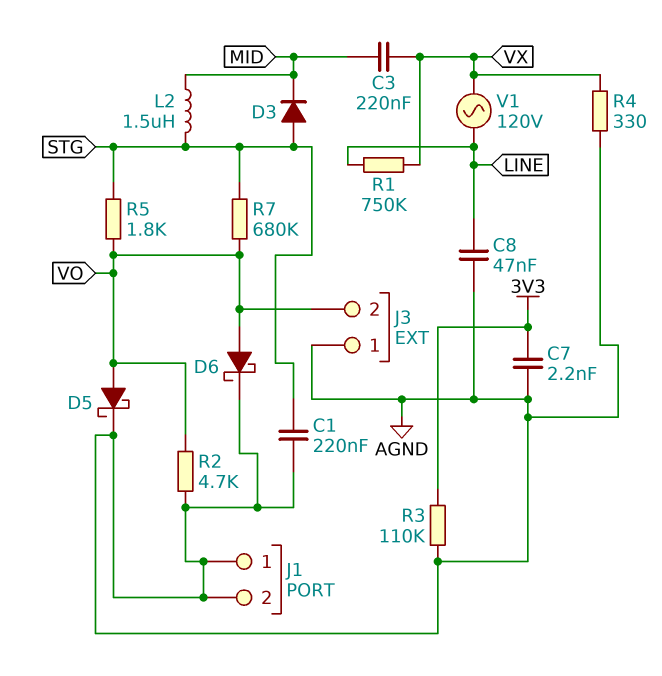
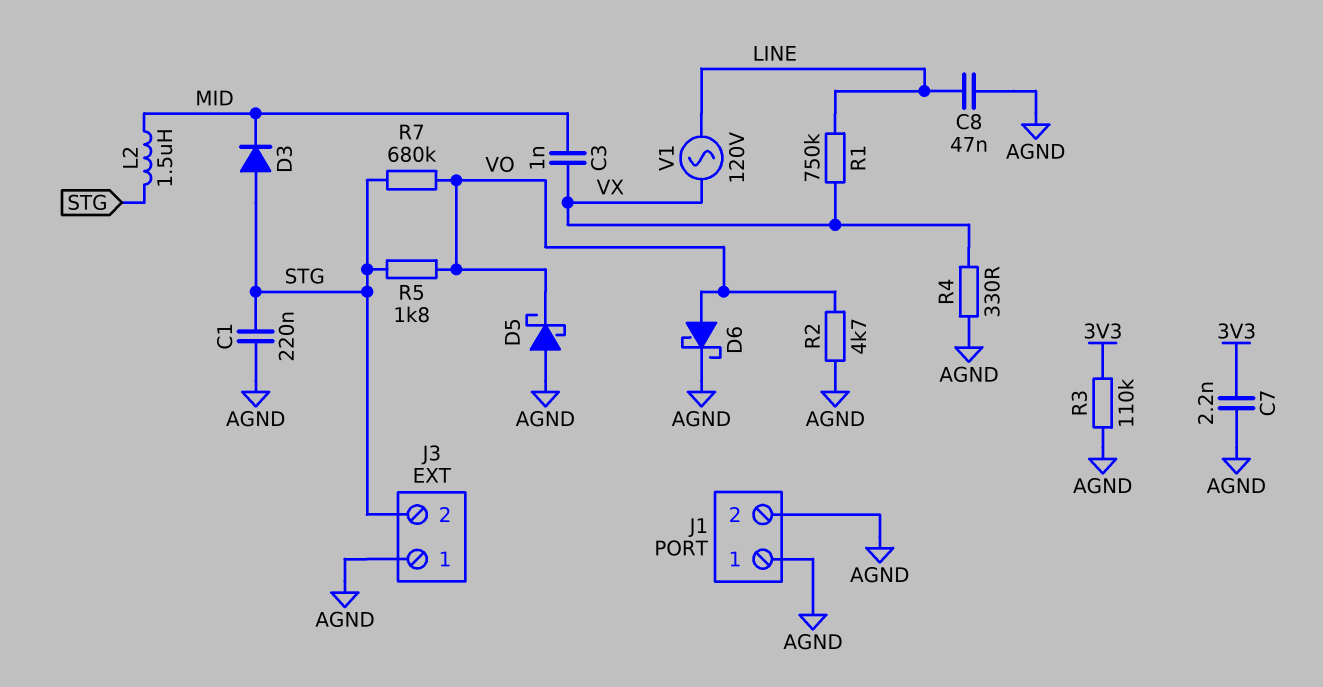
C3: 220nF (MID, VX) -> 1nF (MID, VX)
D5: schottky (A VO, K AGND) -> schottky (A AGND, K VO)
J3 pin 2: VO -> STG

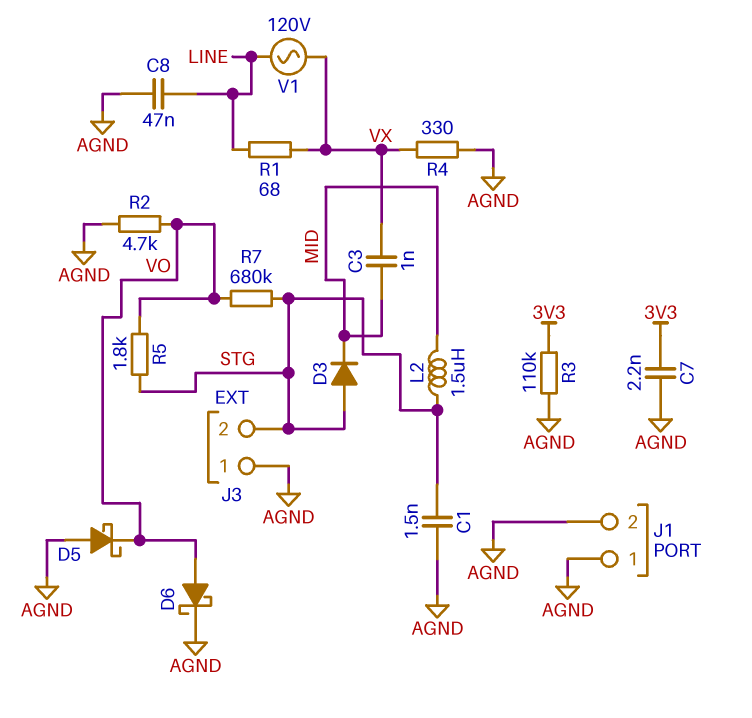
C1: 220nF (AGND, STG) -> 1.5nF (AGND, STG)
R1: 750k (LINE, VX) -> 68 (LINE, VX)

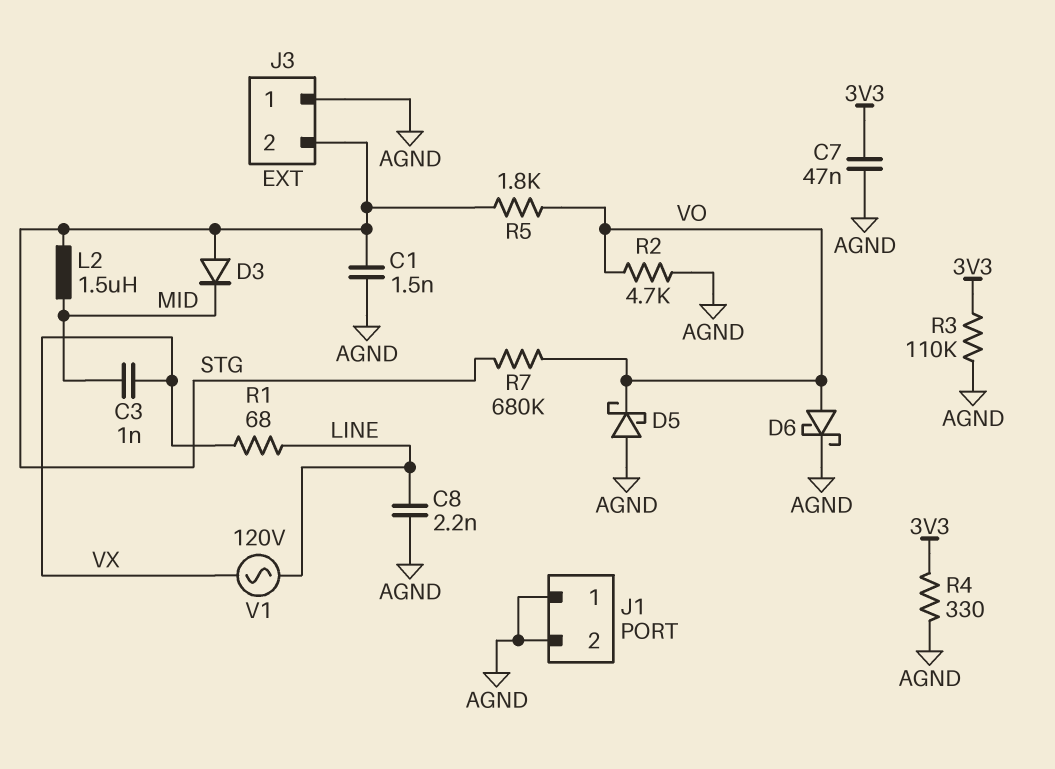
C7: 2.2nF (3V3, AGND) -> 47nF (3V3, AGND)
C8: 47nF (AGND, LINE) -> 2.2nF (AGND, LINE)
R4: 330 (AGND, VX) -> 330 (3V3, AGND)

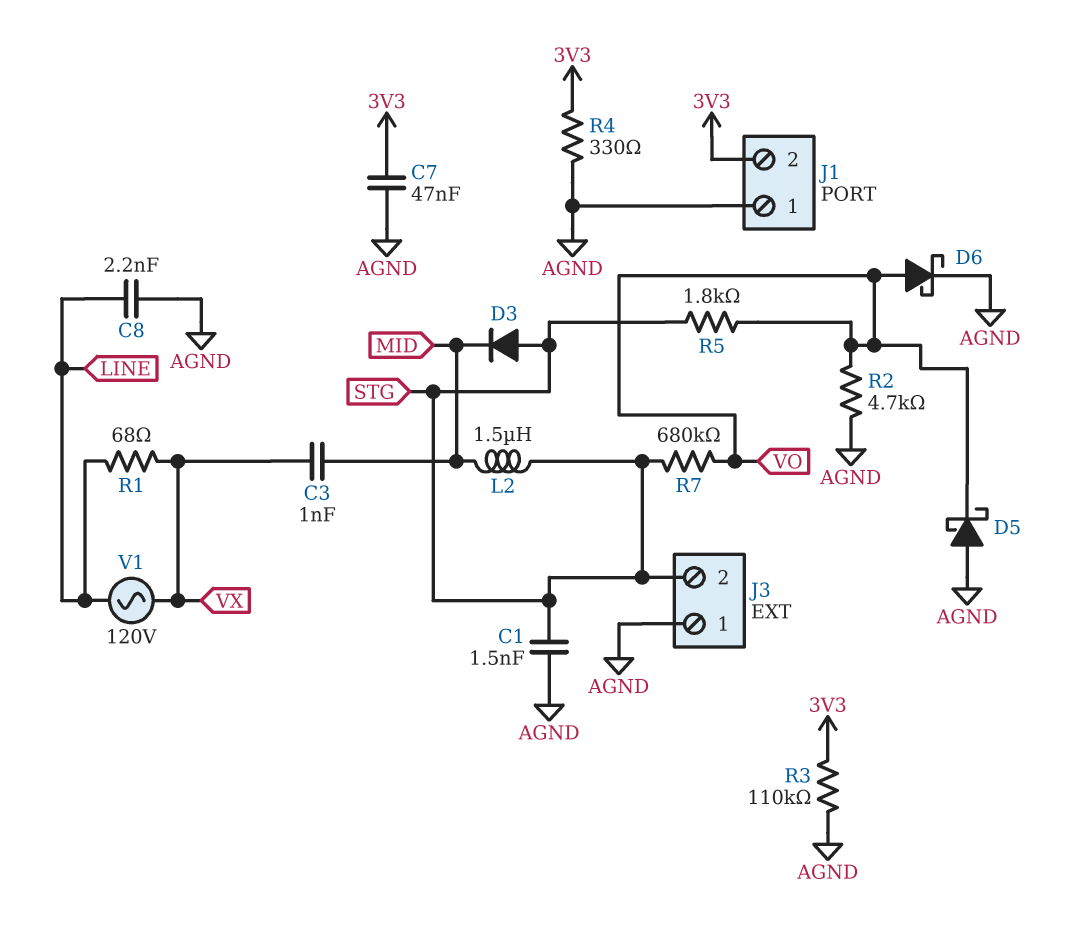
J1 pin 2: AGND -> 3V3

